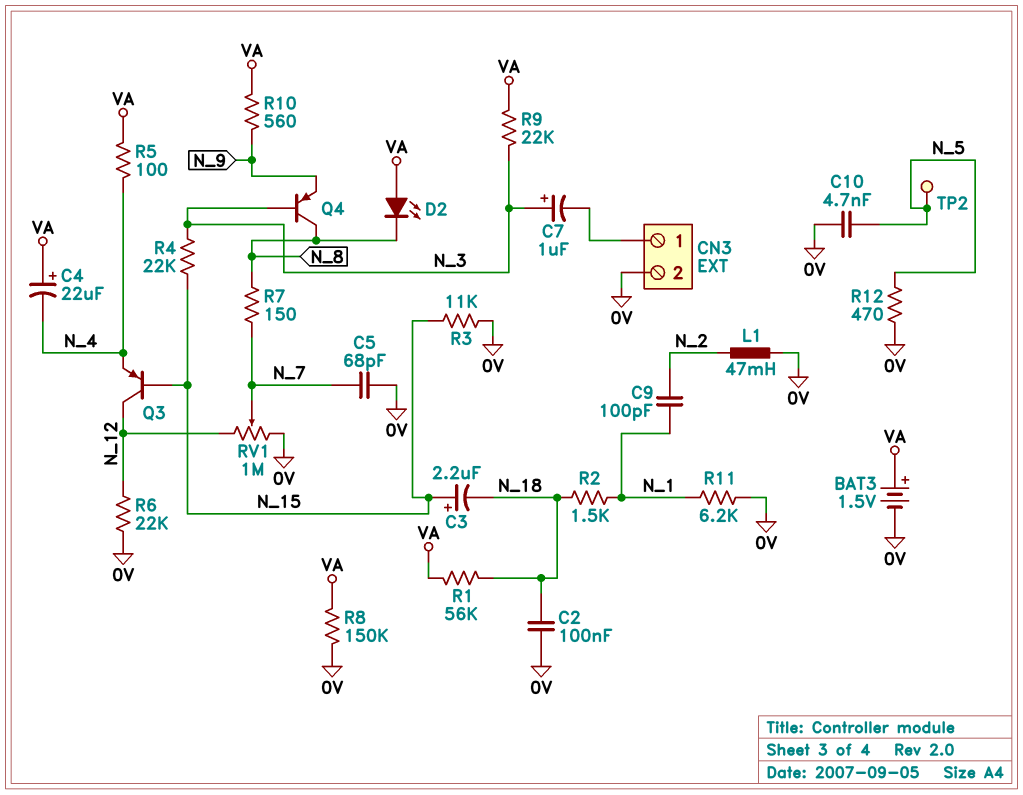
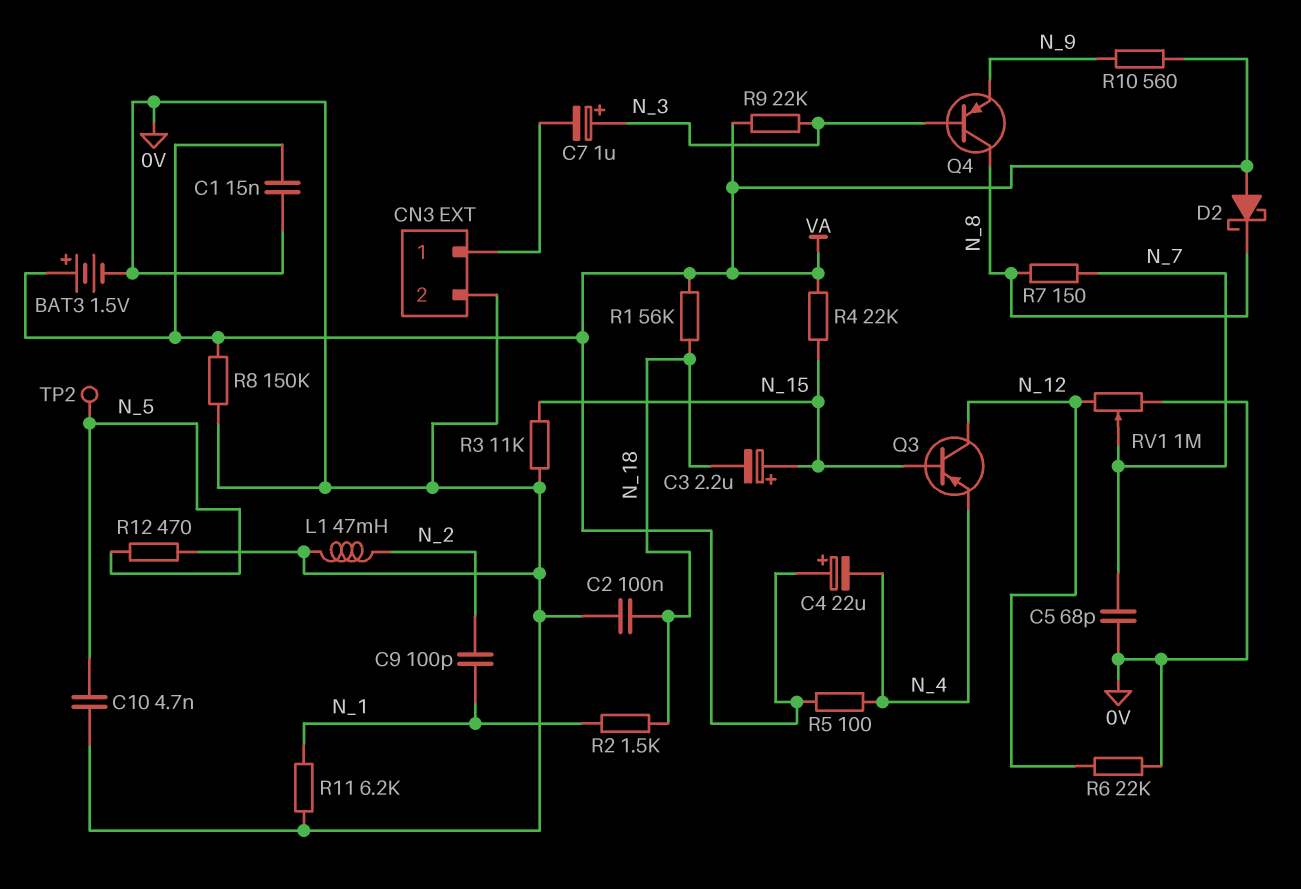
C1: none -> 15nF (0V, VA)
D2: LED (A VA, K N_8) -> schottky (A VA, K N_8)
R4: 22k (N_3, N_15) -> 22k (N_15, VA)

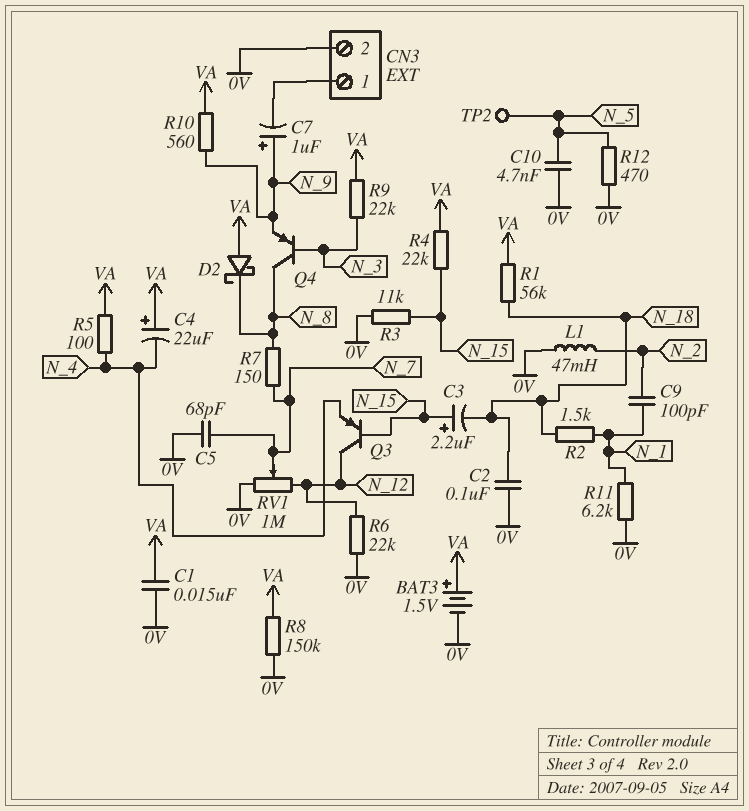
C7: 1uF (plus N_3, minus CN3/1) -> 1uF (plus N_9, minus CN3/1)

